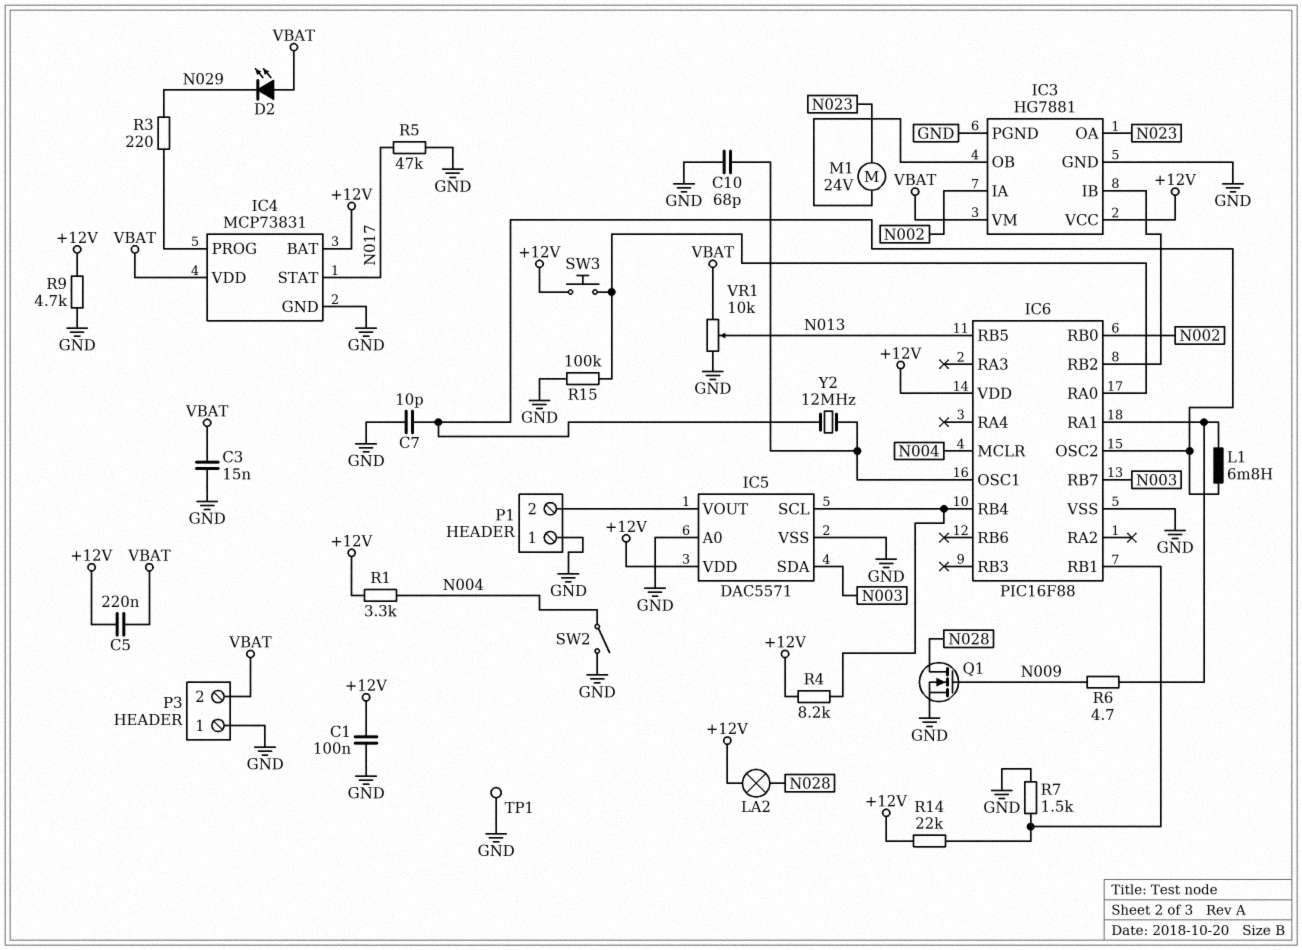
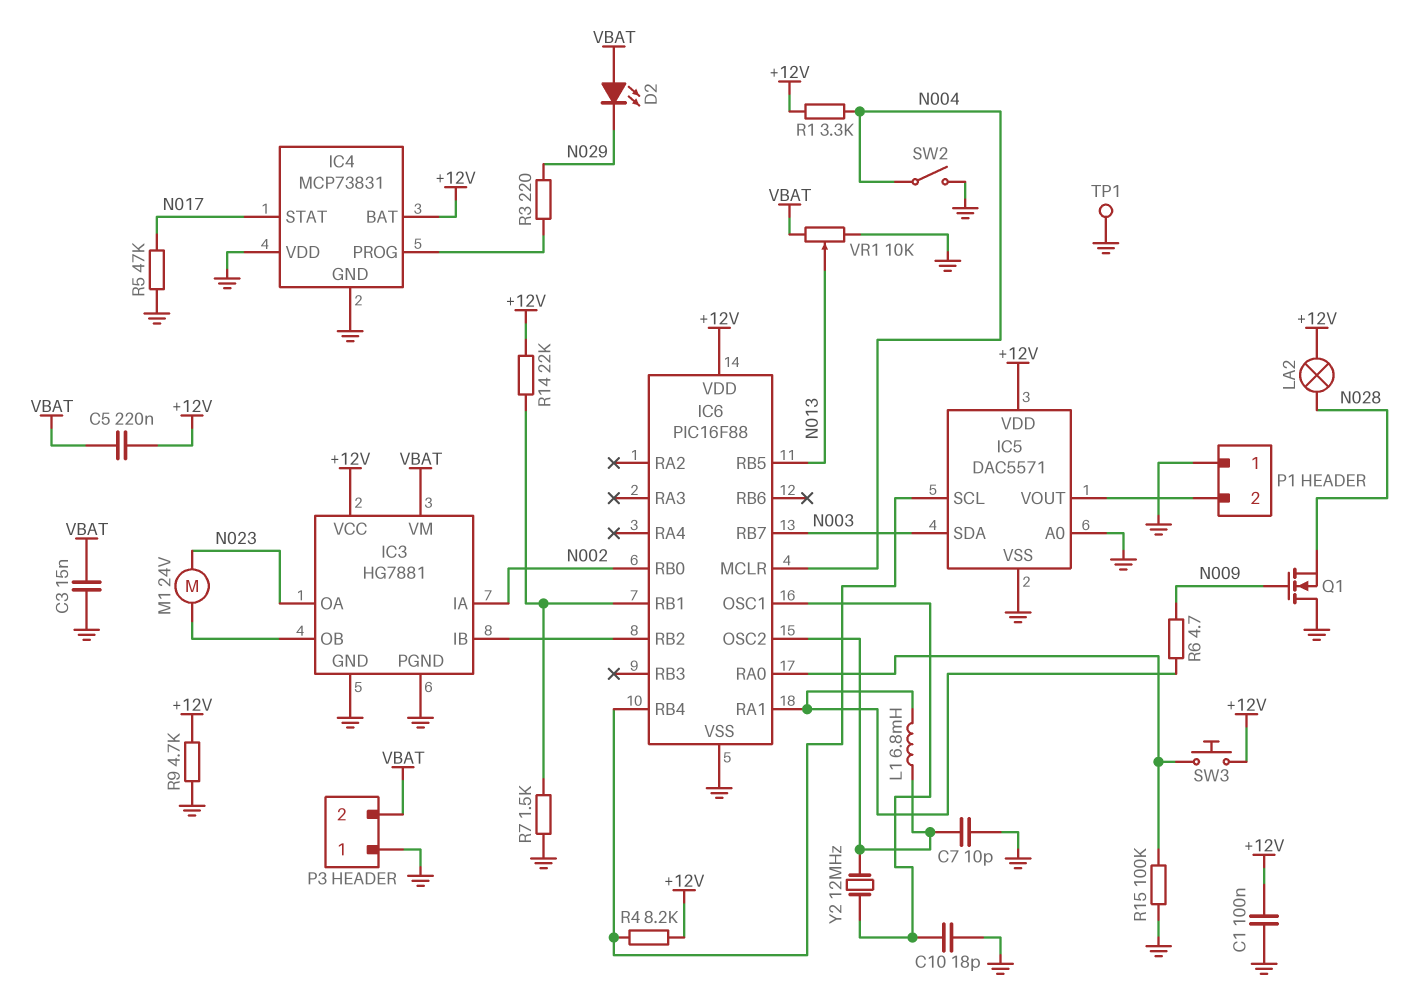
C10: 68pF (GND, IC6/OSC1) -> 18pF (GND, IC6/OSC1)
IC4 pin VDD: VBAT -> GND
Q1: NMOS (G N009, D N028, S GND) -> NMOS (G N009, D GND, S N028)

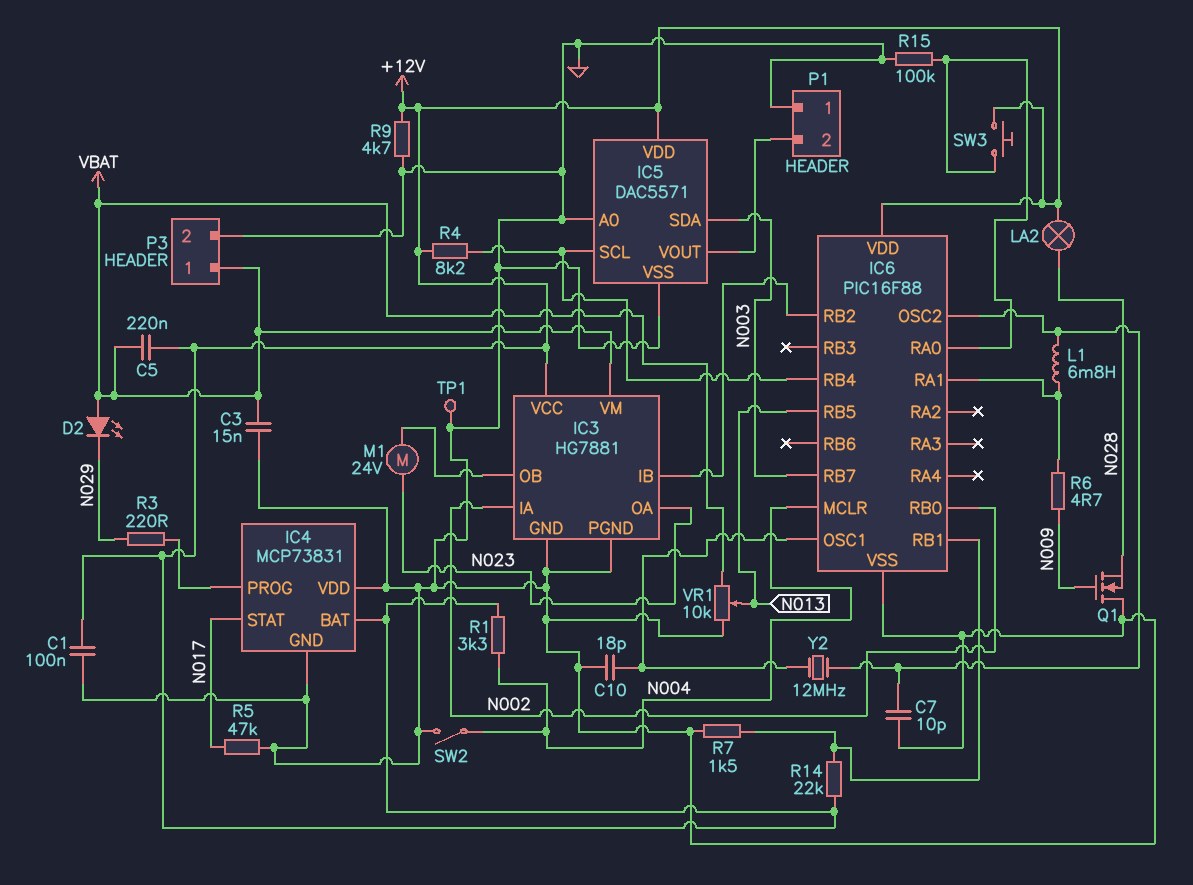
P3 pin 1: GND -> VBAT
P3 pin 2: VBAT -> GND

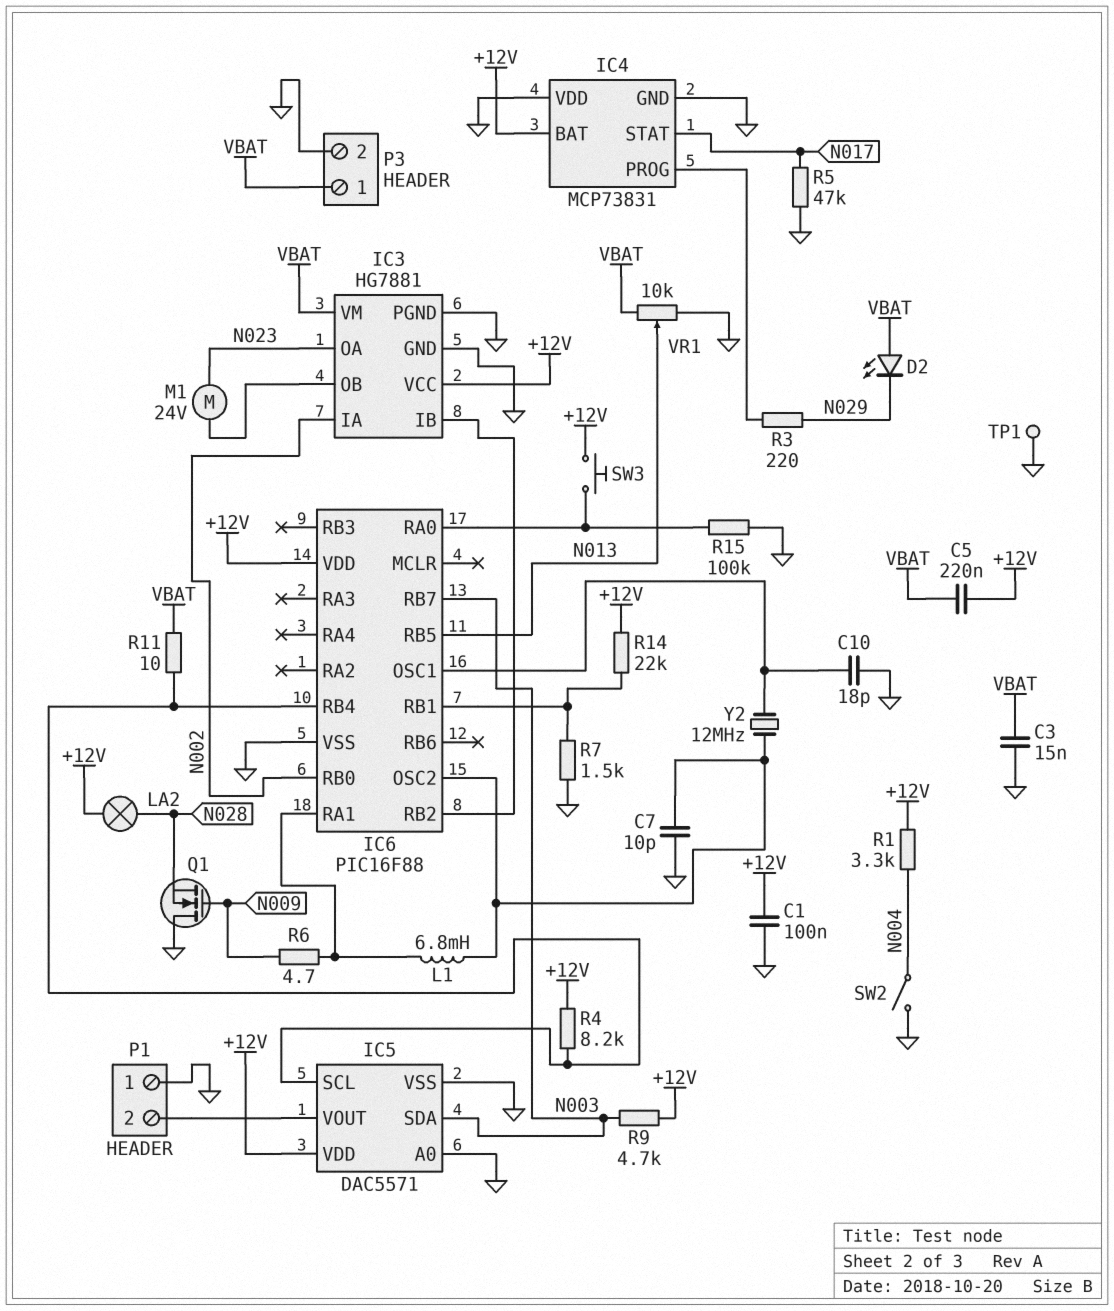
IC6 pin MCLR: N004 -> none
R9: 4.7k (+12V, GND) -> 4.7k (+12V, N003)
R11: none -> 10 (IC5/SCL, VBAT)

